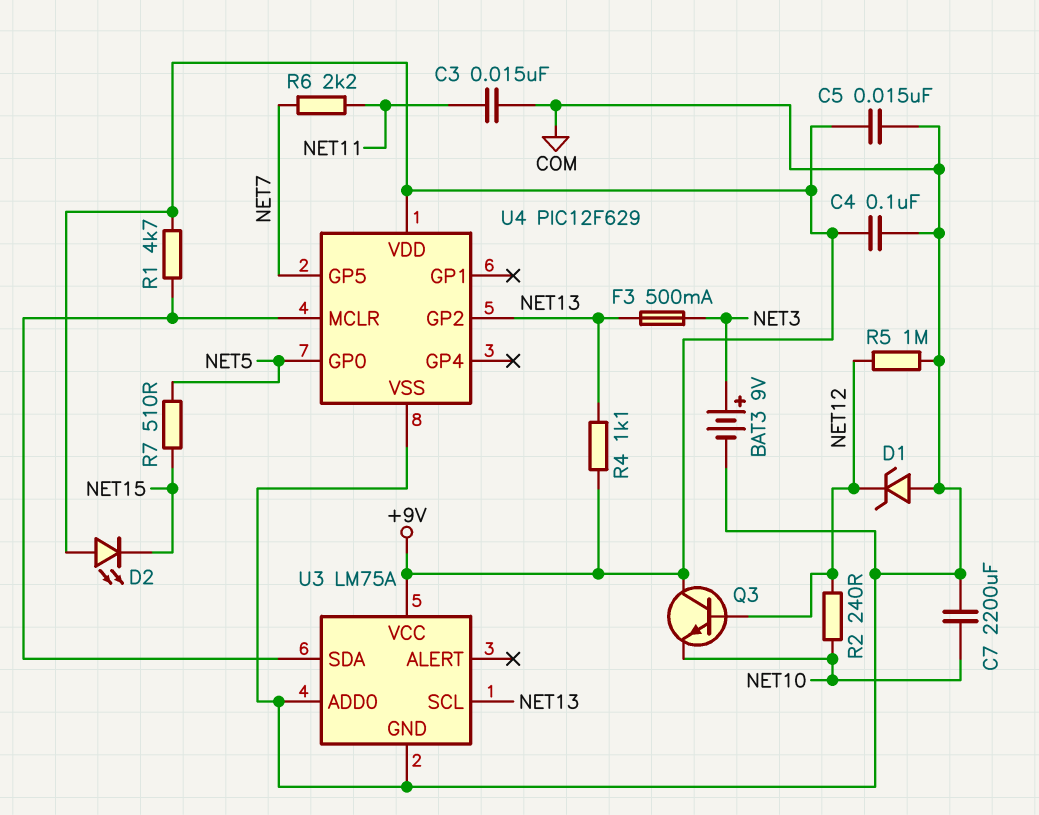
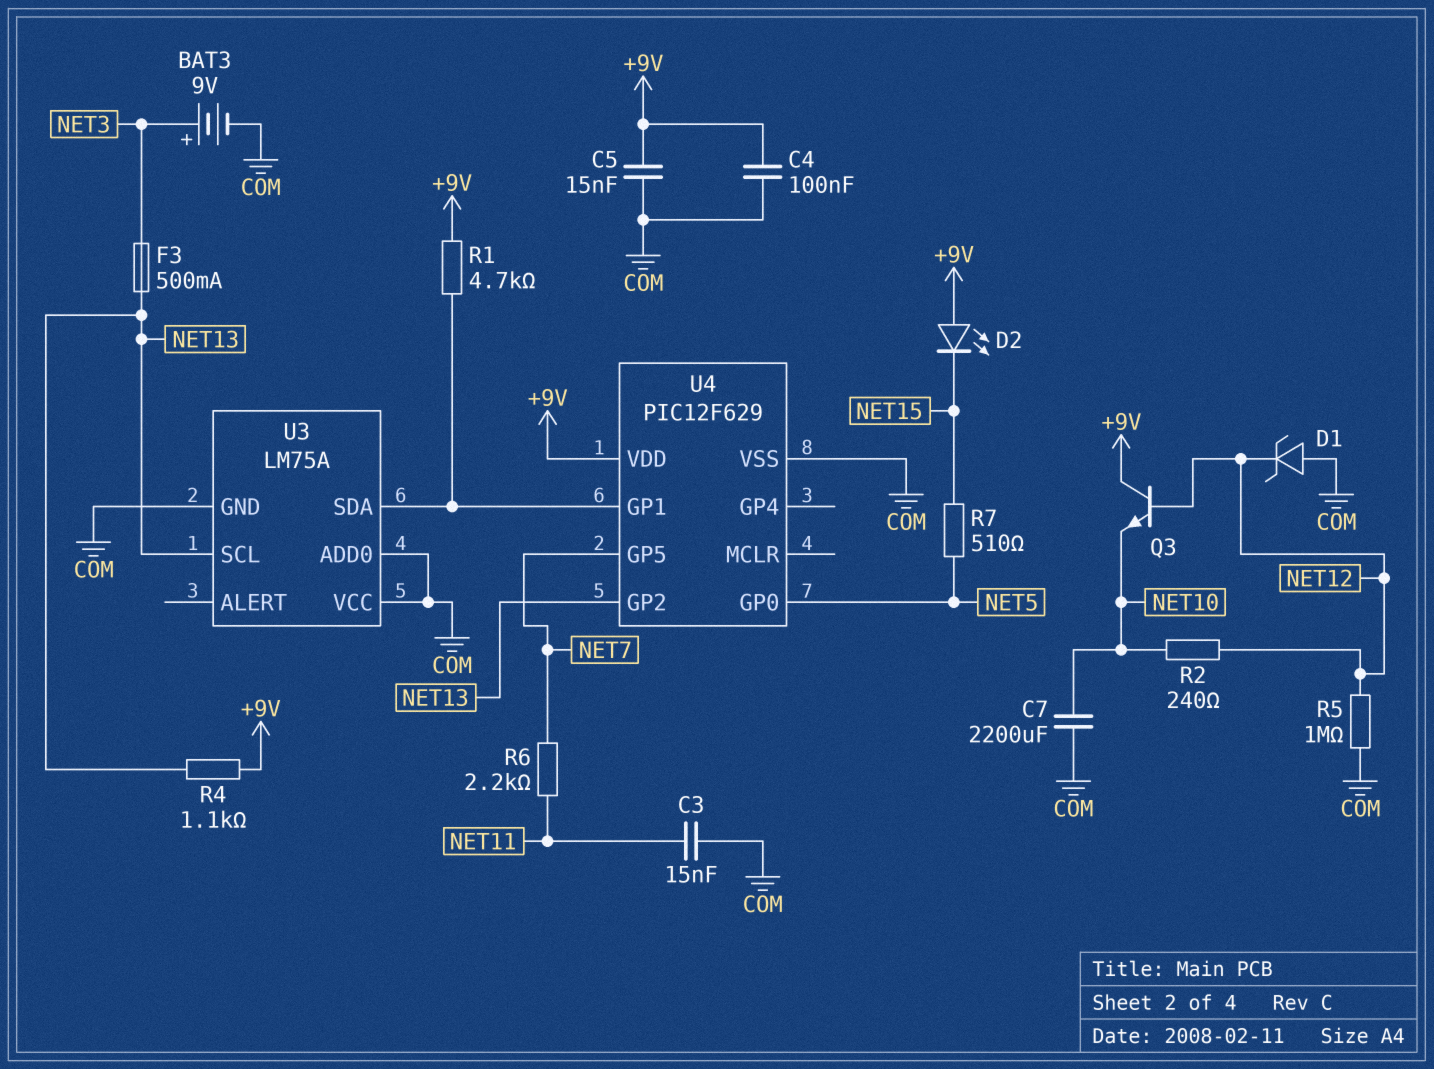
U3 pin VCC: +9V -> COM
U4 pin GP1: none -> U3/SDA
U4 pin MCLR: U3/SDA -> none

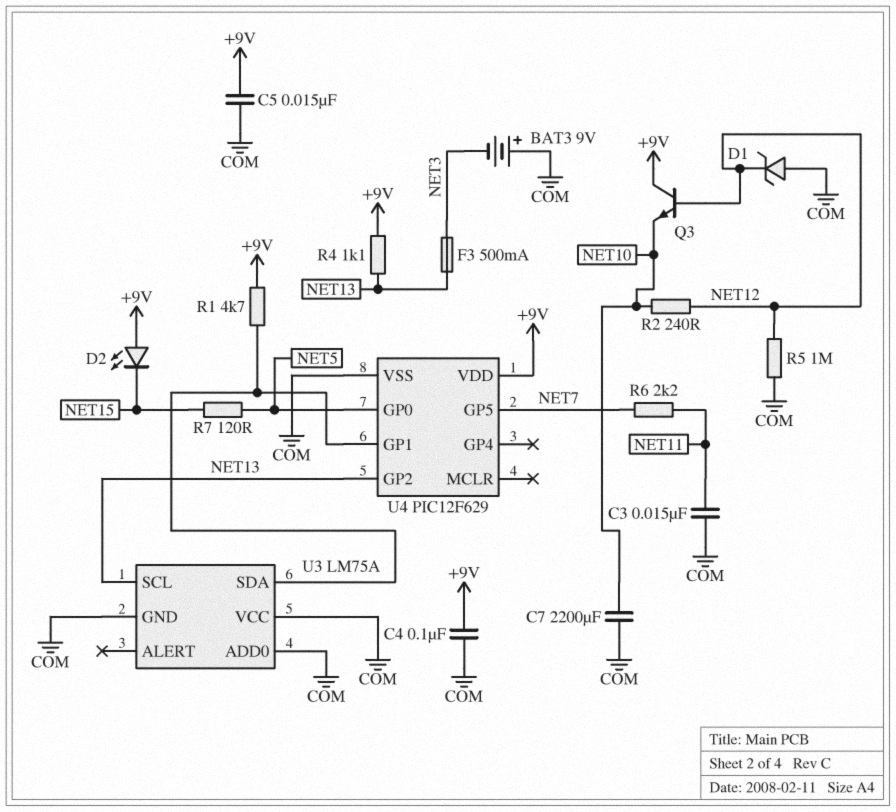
BAT3: 9V (plus NET3, minus COM) -> 9V (plus COM, minus NET3)
R7: 510 (NET5, NET15) -> 120 (NET5, NET15)

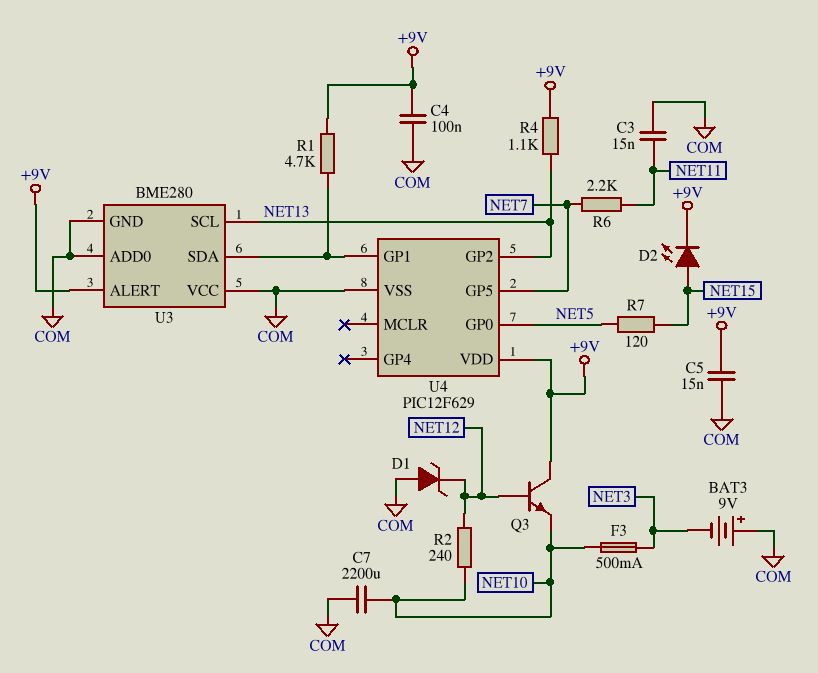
D2: LED (A +9V, K NET15) -> LED (A NET15, K +9V)
F3: 500mA (NET3, NET13) -> 500mA (NET3, NET10)
R5: 1M (COM, NET12) -> none
U3: LM75A -> BME280
U3 pin ALERT: none -> +9V

